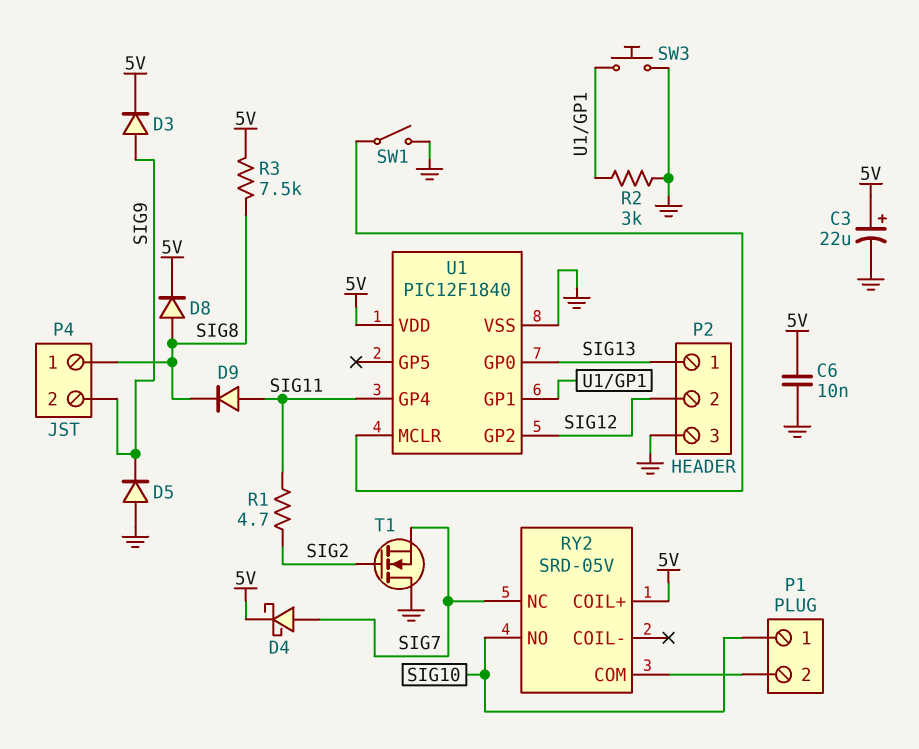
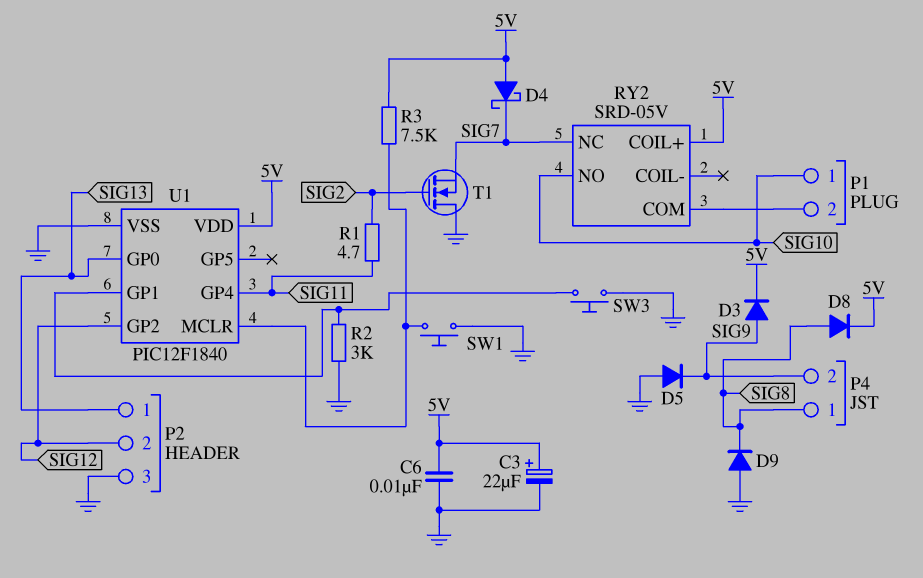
D4: schottky (A SIG7, K 5V) -> schottky (A 5V, K SIG7)
D9: diode (A SIG11, K SIG8) -> diode (A GND, K SIG8)
R3: 7.5k (5V, SIG8) -> 7.5k (5V, U1/MCLR)
SW1: switch (GND, U1/MCLR) -> button (GND, U1/MCLR)

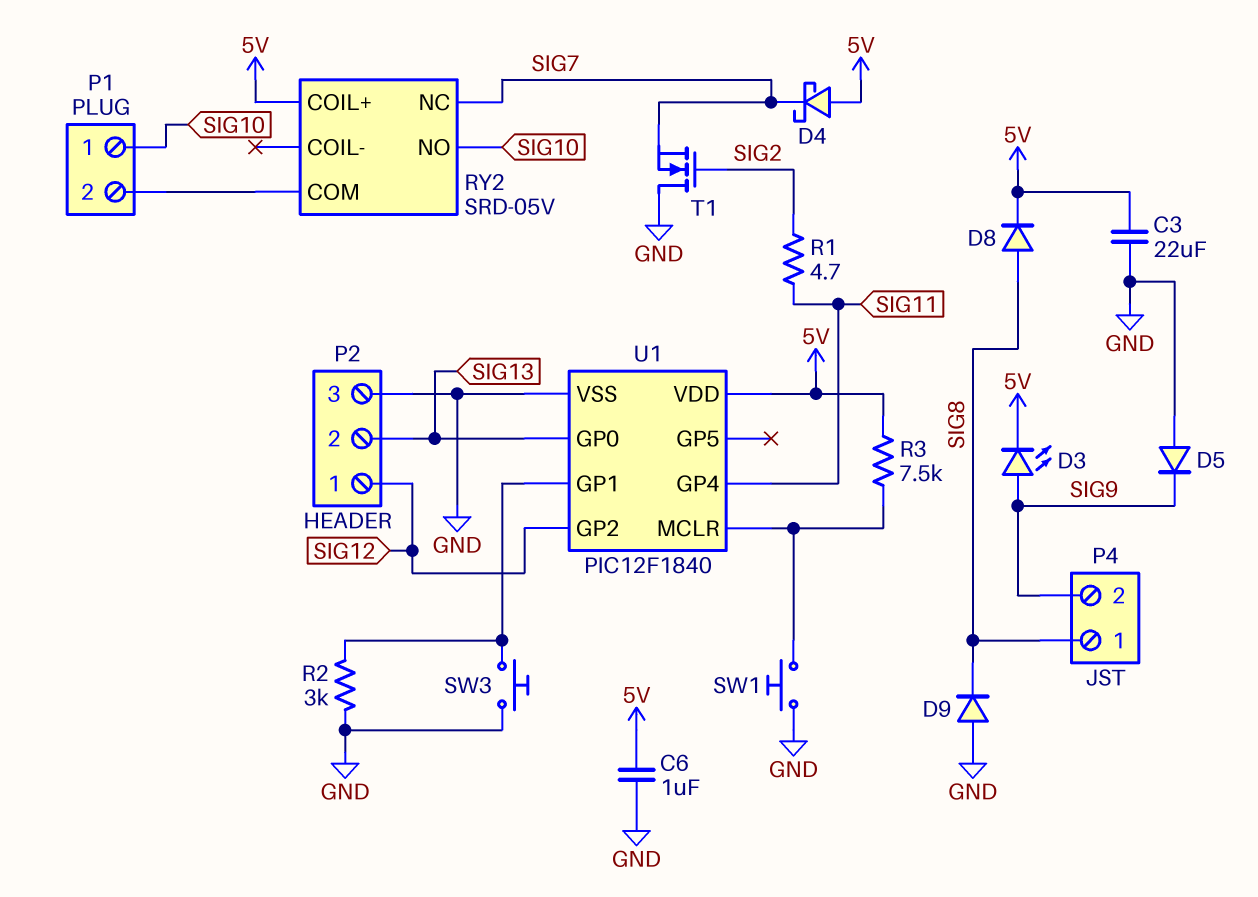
C3: 22uF (plus 5V, minus GND) -> 22uF (5V, GND)
C6: 10nF (5V, GND) -> 1uF (5V, GND)
D3: diode (A SIG9, K 5V) -> LED (A SIG9, K 5V)
P2 pin 1: SIG13 -> SIG12
P2 pin 2: SIG12 -> SIG13

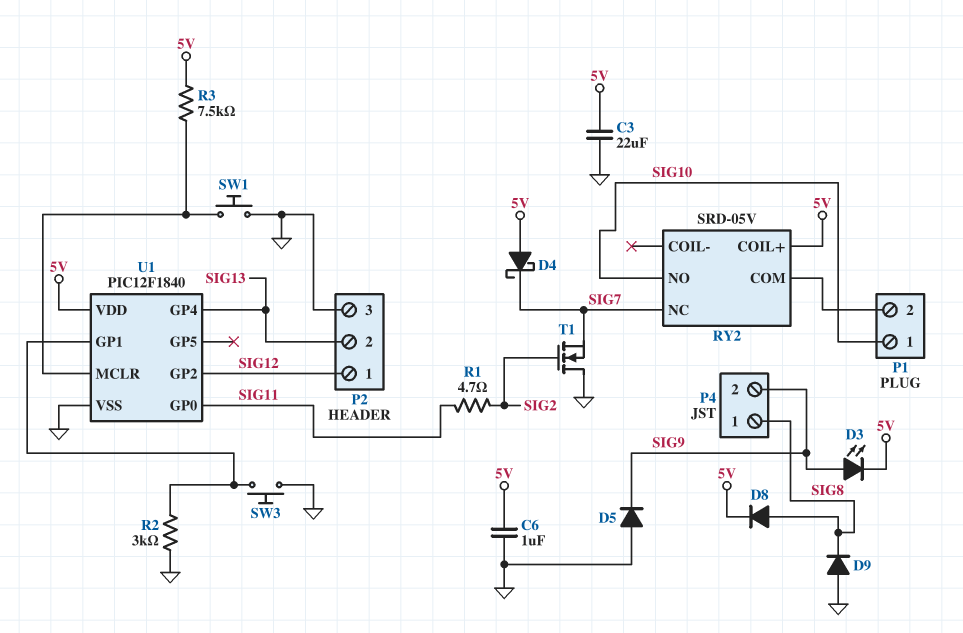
U1 pin GP0: SIG13 -> SIG11
U1 pin GP4: SIG11 -> SIG13

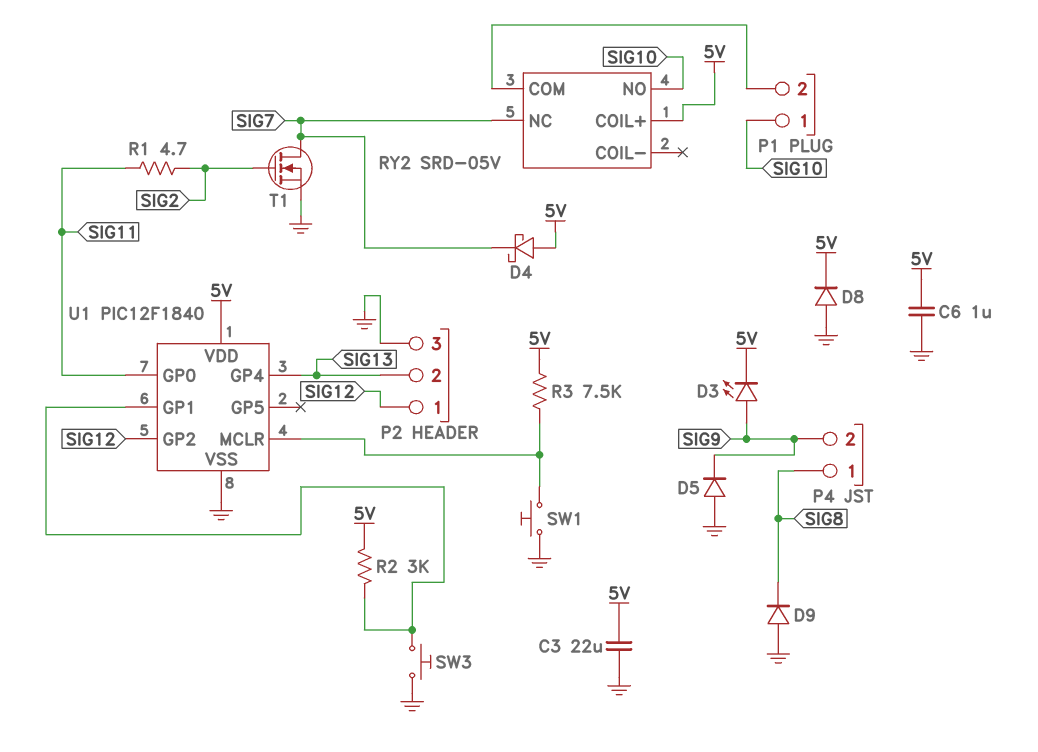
D8: diode (A SIG8, K 5V) -> diode (A GND, K 5V)
R2: 3k (GND, U1/GP1) -> 3k (5V, U1/GP1)
T1: NMOS (G SIG2, D GND, S SIG7) -> NMOS (G SIG2, D SIG7, S GND)

